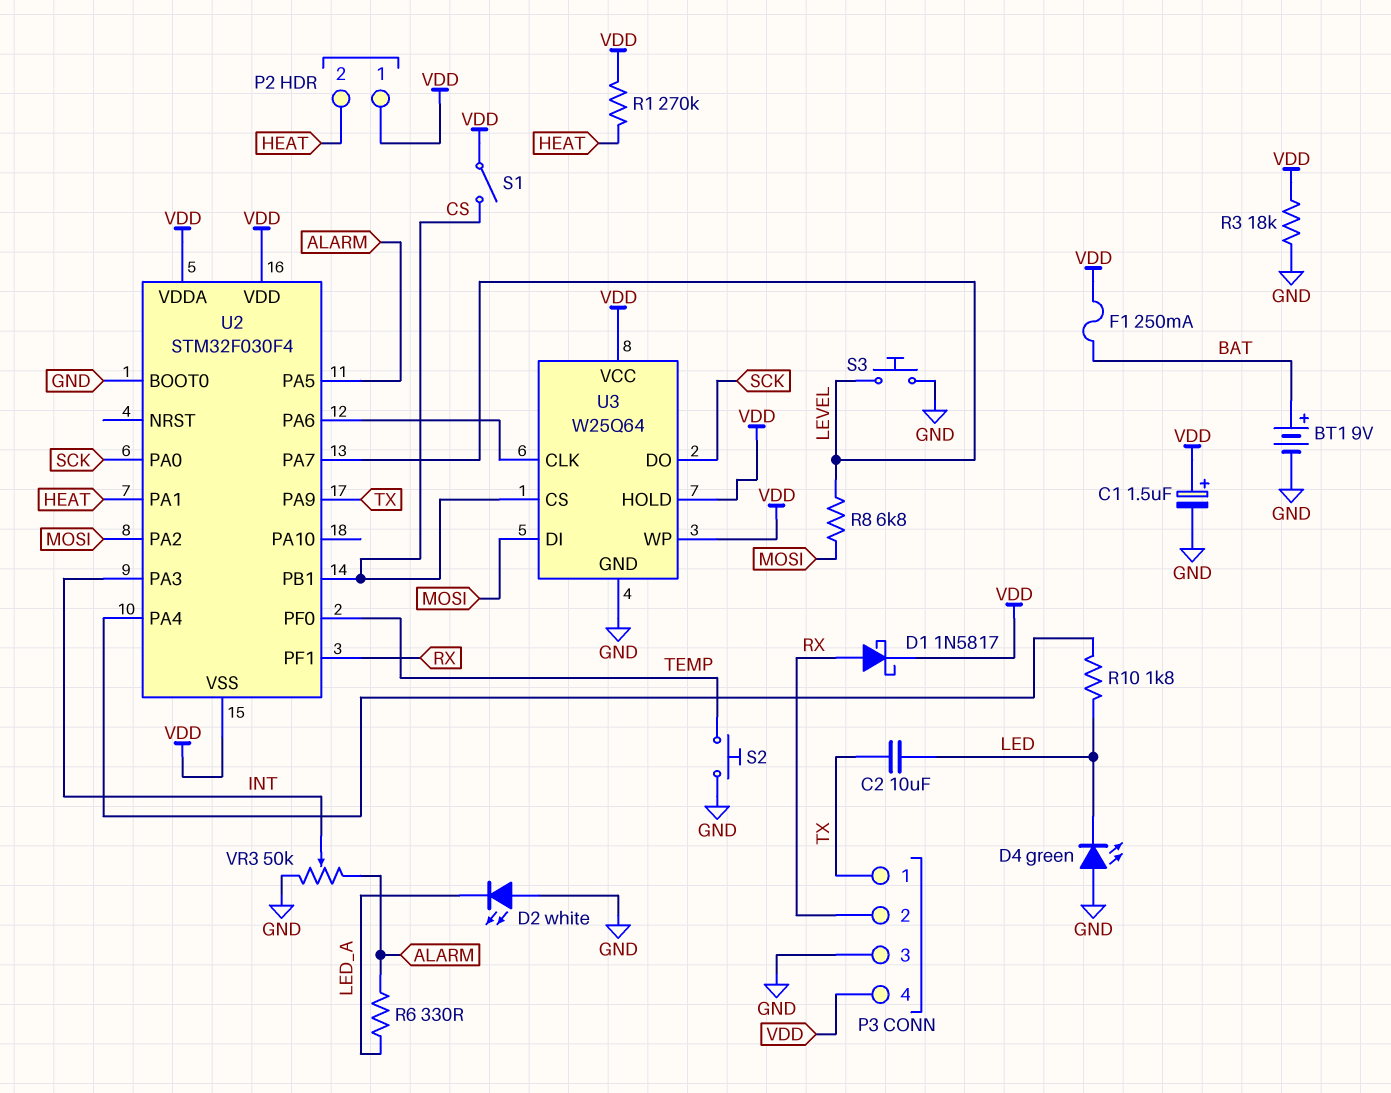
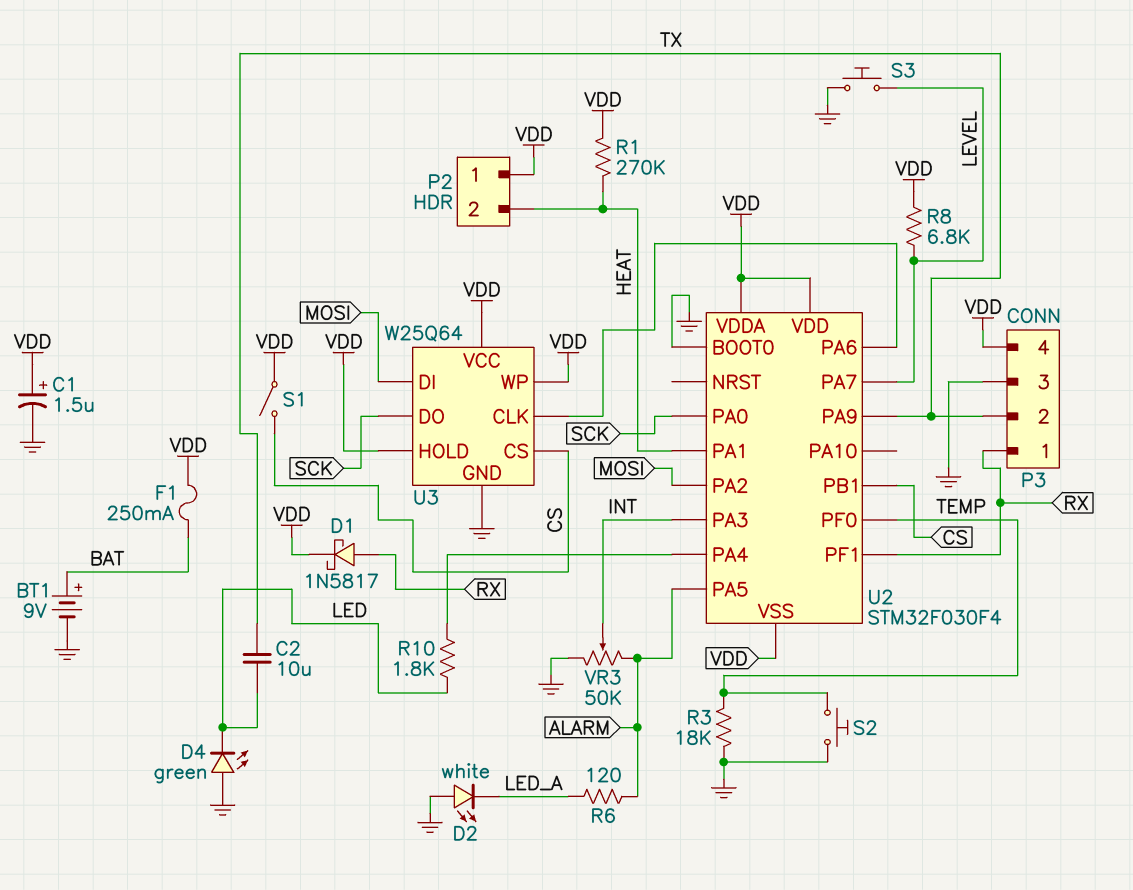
P3 pin 1: TX -> RX
P3 pin 2: RX -> TX
R3: 18k (GND, VDD) -> 18k (GND, TEMP)
R6: 330 (ALARM, LED_A) -> 120 (ALARM, LED_A)
R8: 6.8k (LEVEL, MOSI) -> 6.8k (LEVEL, VDD)

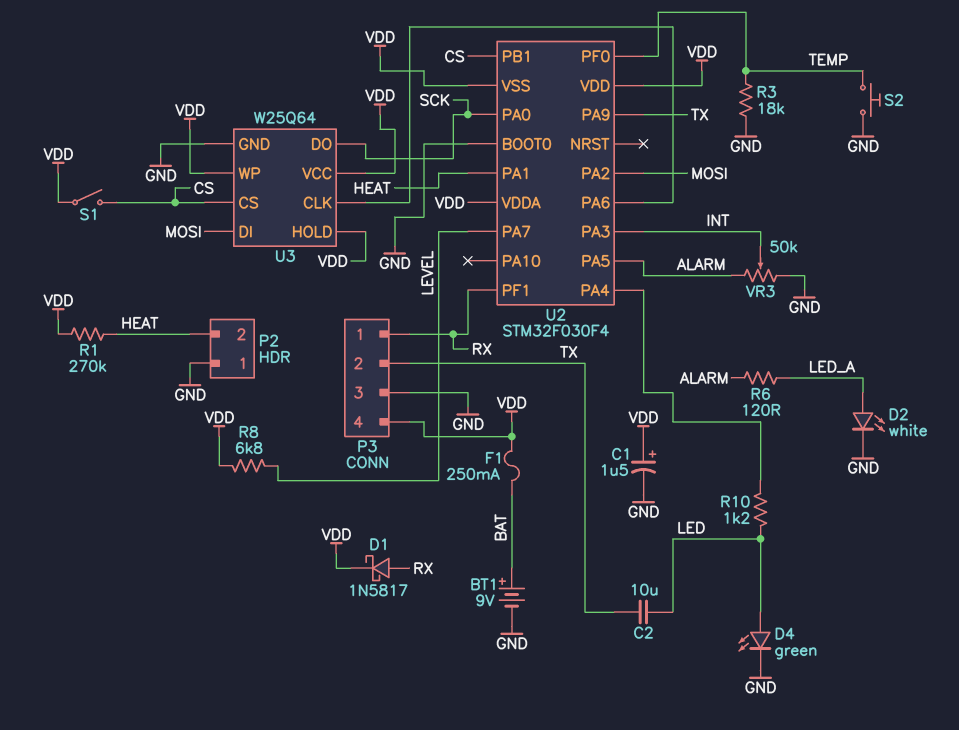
D2: LED white (A GND, K LED_A) -> LED white (A LED_A, K GND)
D4: LED green (A GND, K LED) -> LED green (A LED, K GND)
P2 pin 1: VDD -> GND
R10: 1.8k (LED, U2/PA4) -> 1.2k (LED, U2/PA4)
S3: button (GND, LEVEL) -> none

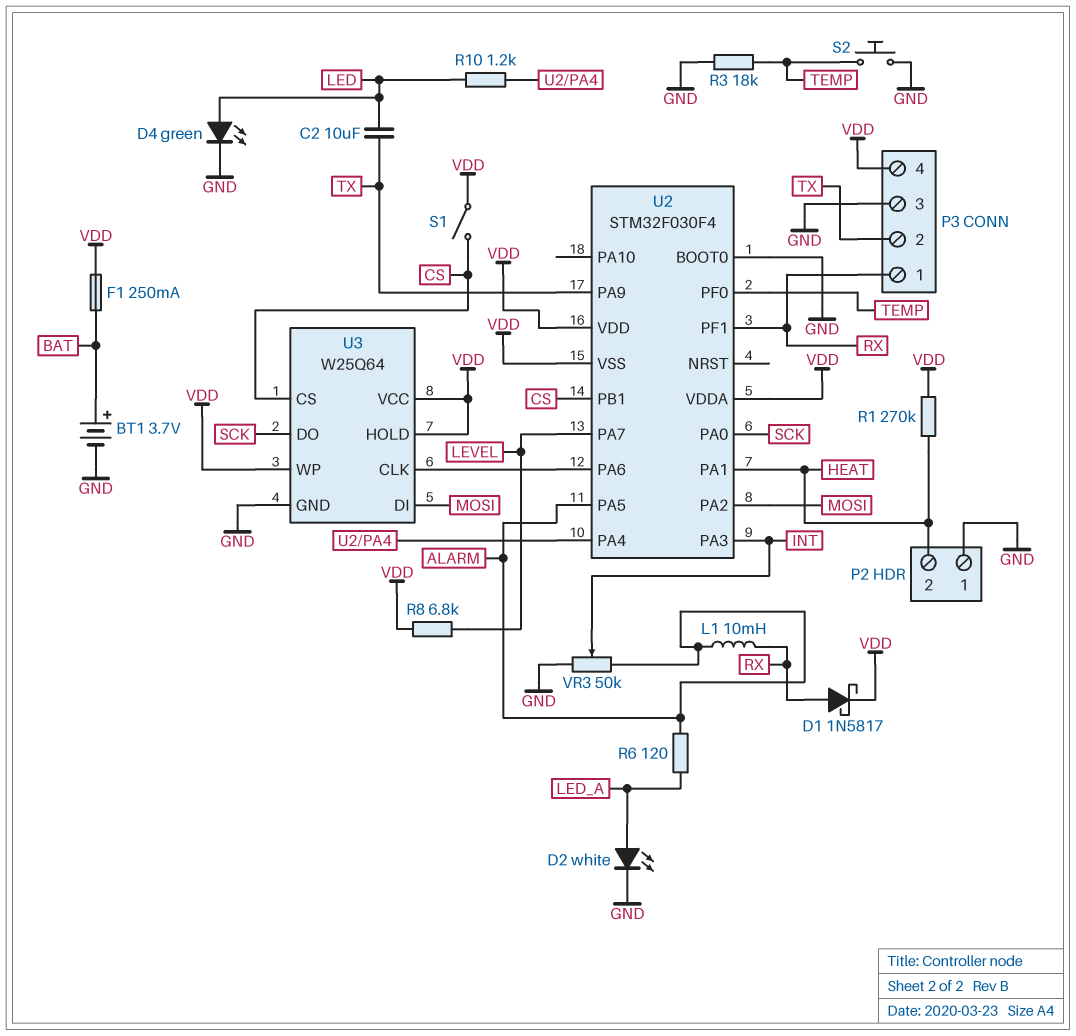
BT1: 9V (plus BAT, minus GND) -> 3.7V (plus BAT, minus GND)
C1: 1.5uF (plus VDD, minus GND) -> none
L1: none -> 10mH (ALARM, RX)

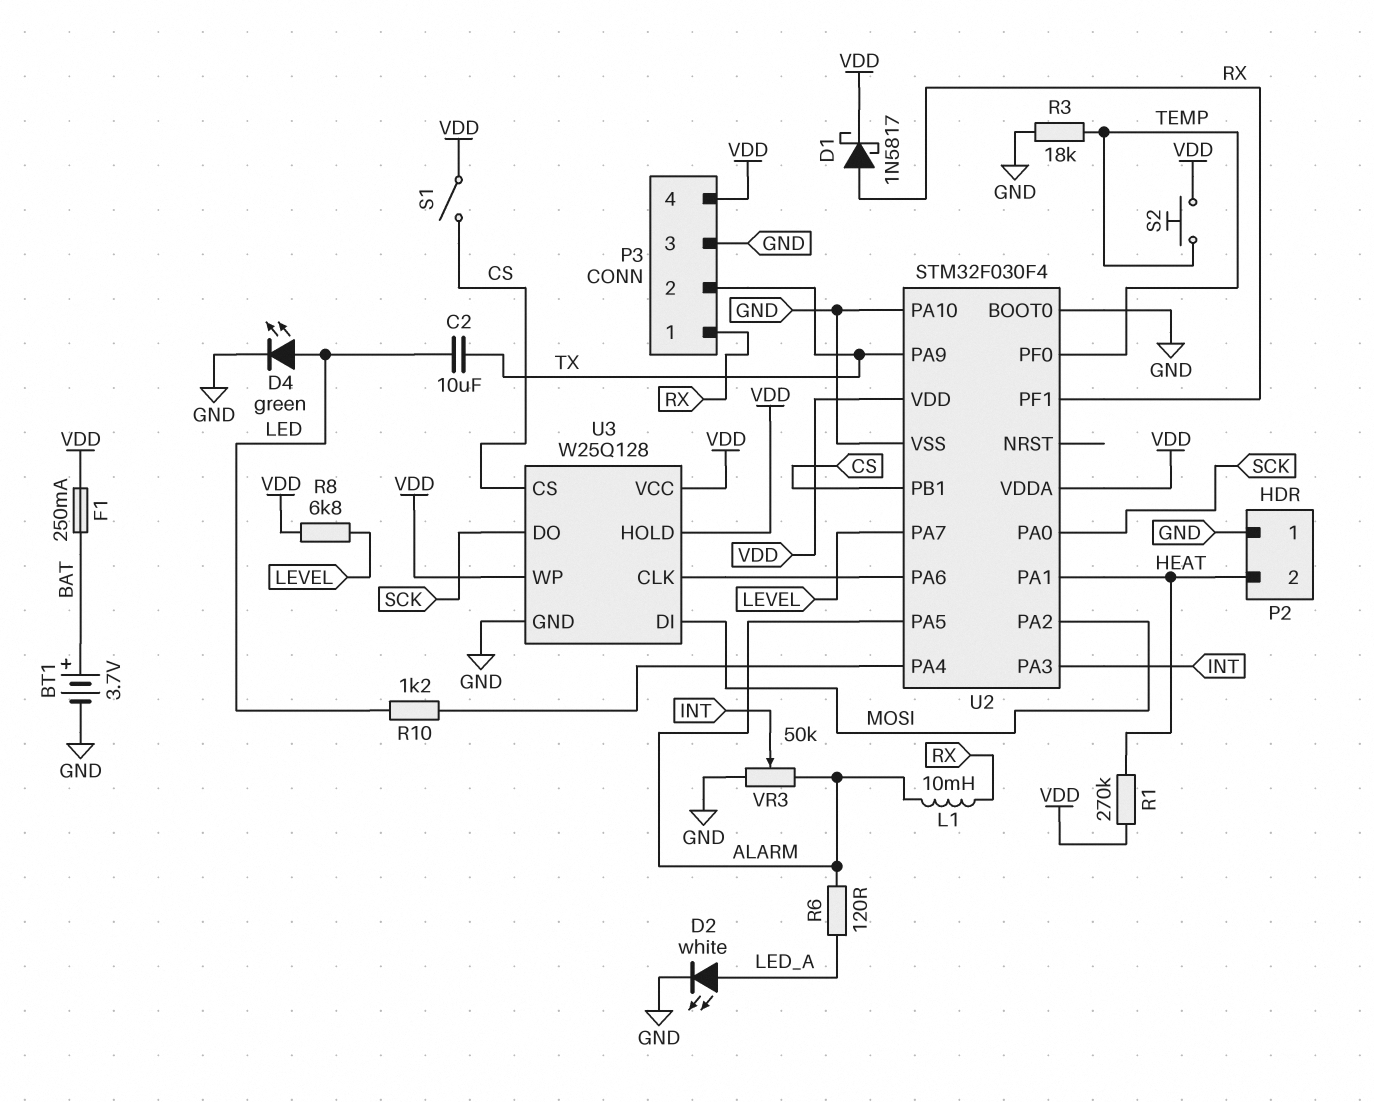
S2: button (GND, TEMP) -> button (TEMP, VDD)
U2 pin PA10: none -> GND
U2 pin VSS: VDD -> GND
U3: W25Q64 -> W25Q128

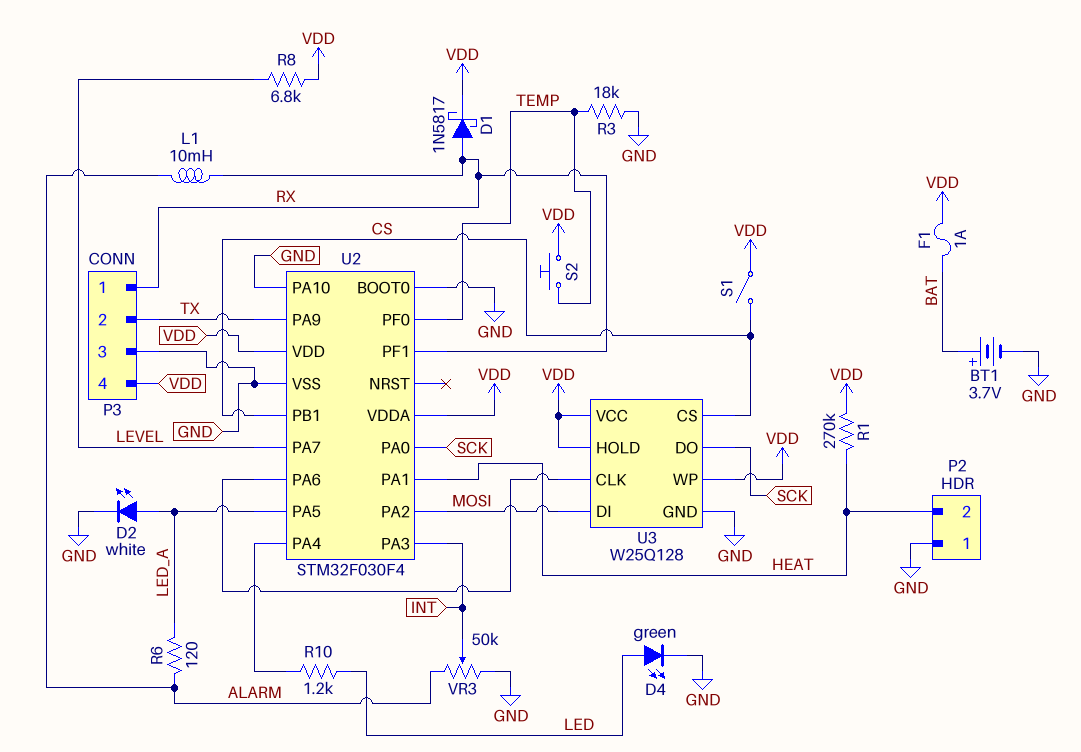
C2: 10uF (LED, TX) -> none
F1: 250mA (BAT, VDD) -> 1A (BAT, VDD)
U2 pin PA5: ALARM -> LED_A

